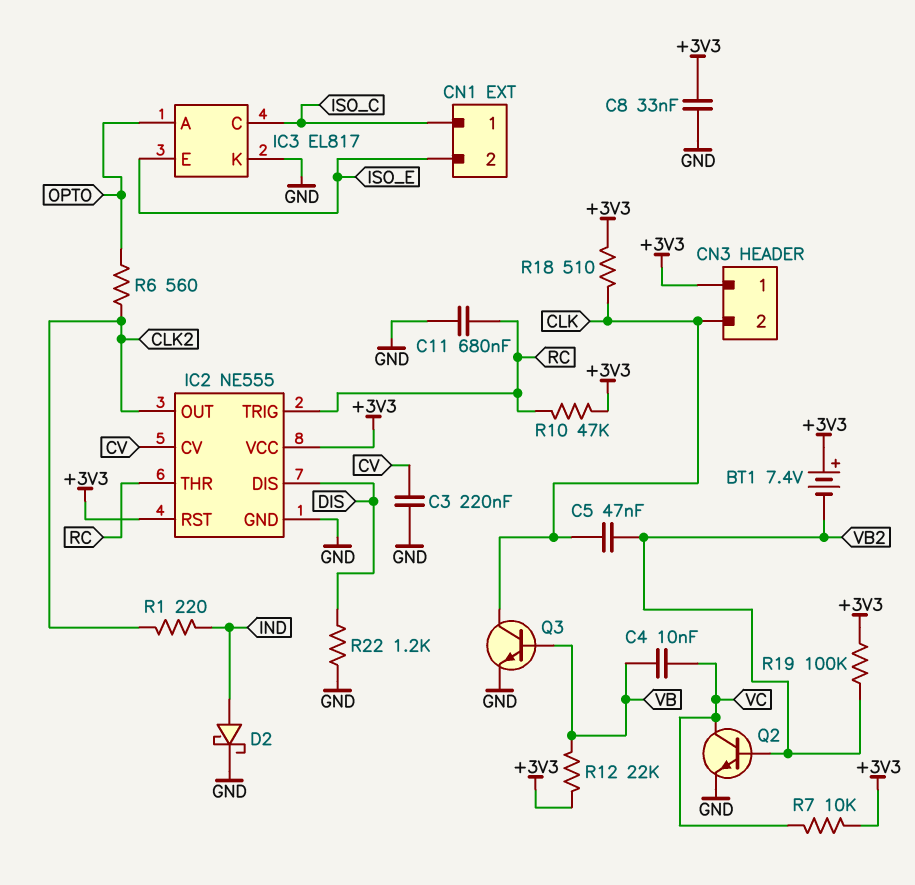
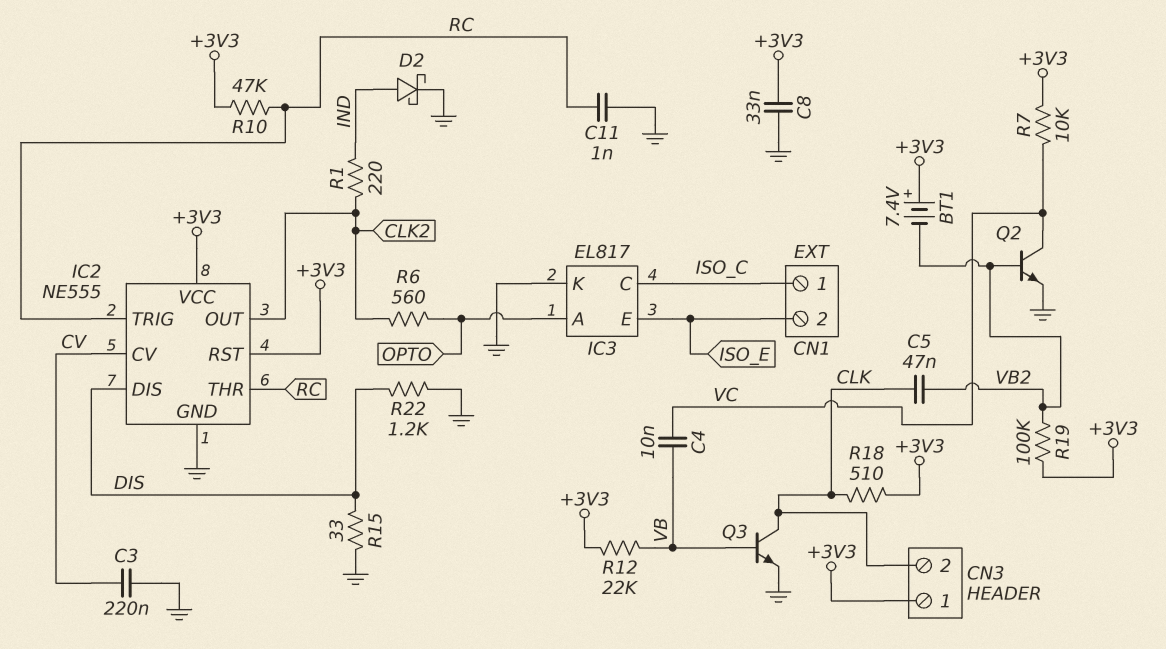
C11: 680nF (GND, RC) -> 1nF (GND, RC)
R15: none -> 33 (DIS, GND)

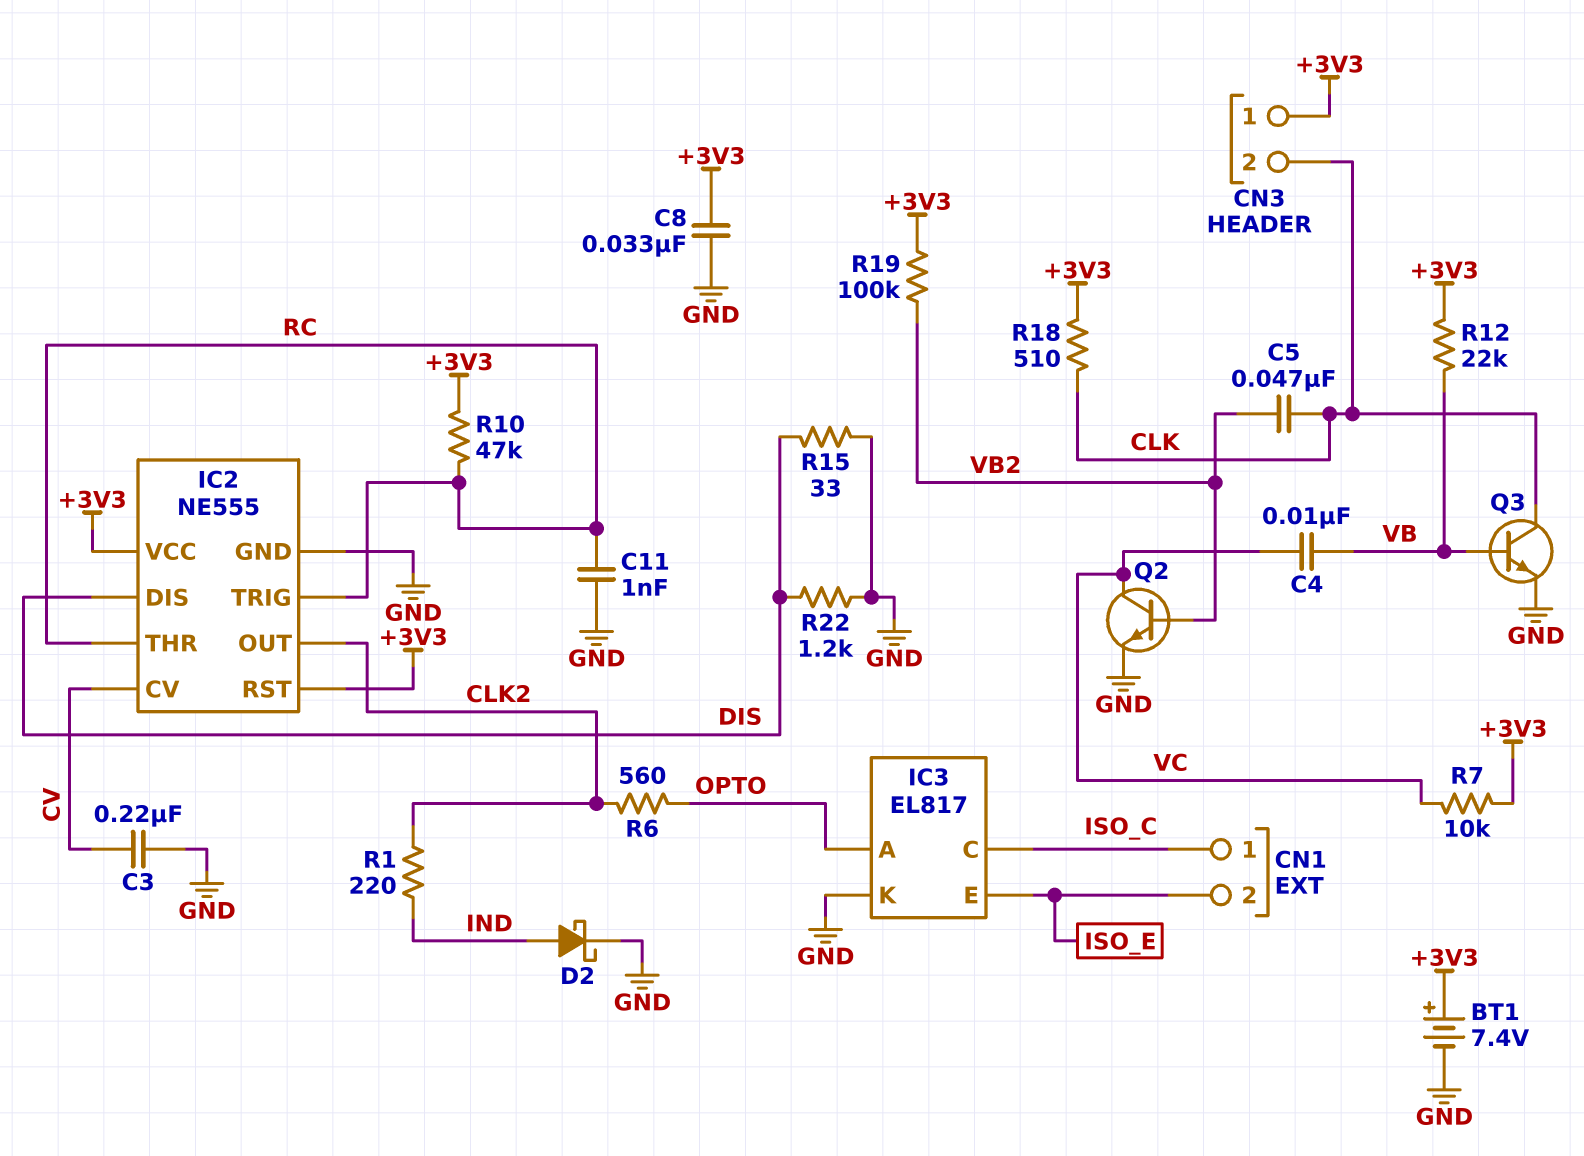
BT1: 7.4V (plus +3V3, minus VB2) -> 7.4V (plus +3V3, minus GND)

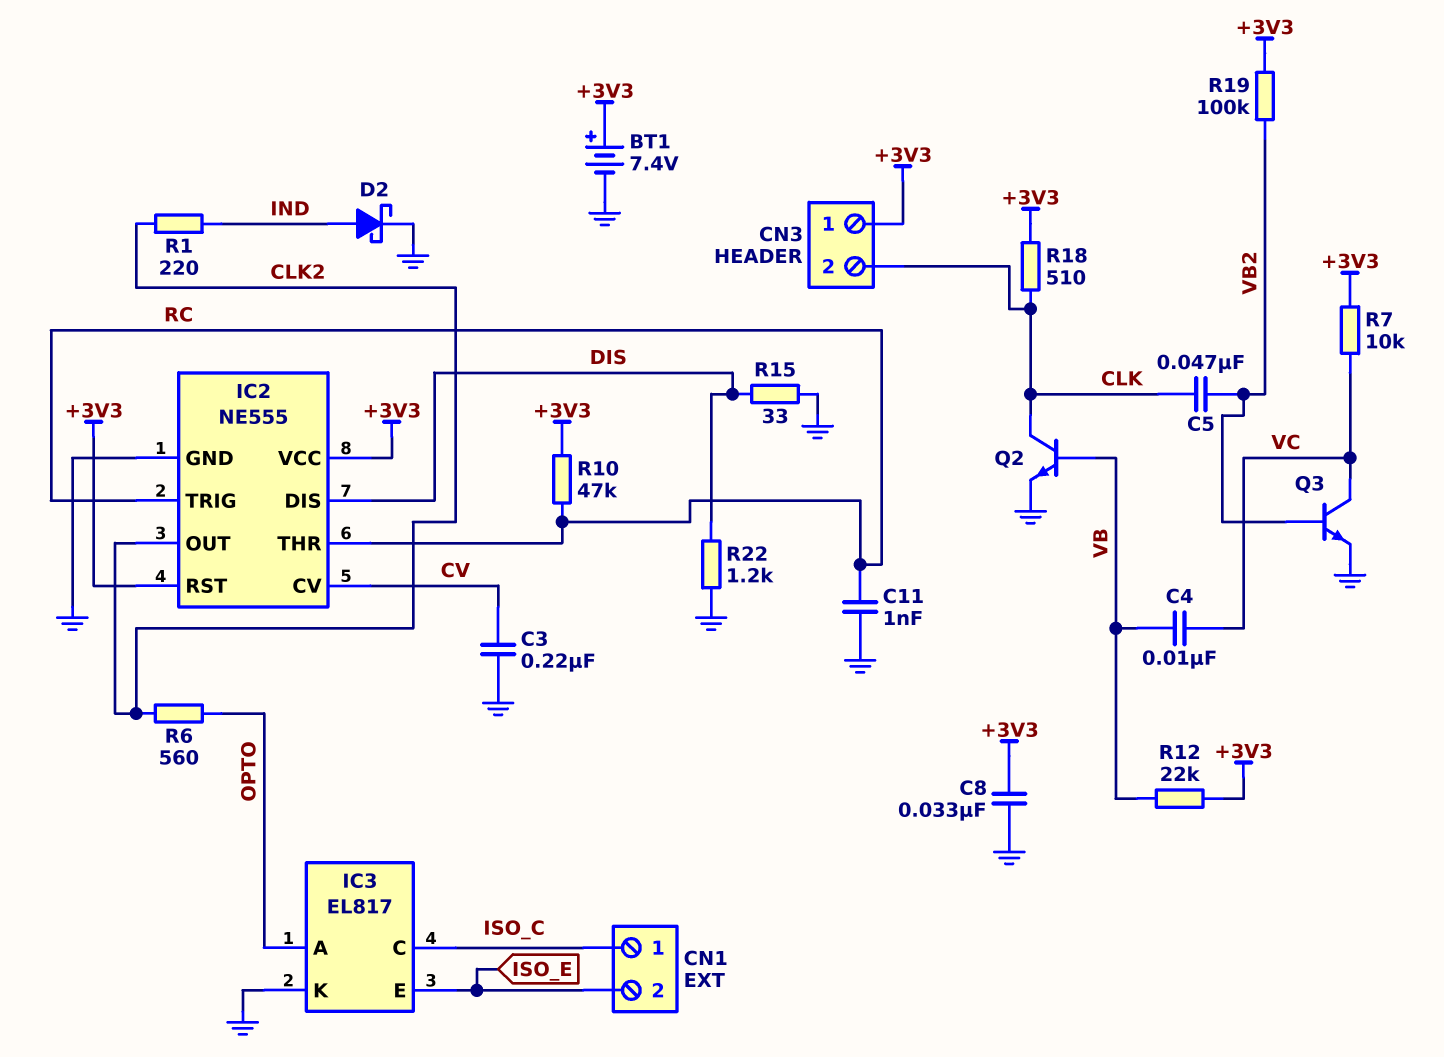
Q2: NPN (B VB2, C VC, E GND) -> NPN (B VB, C CLK, E GND)
Q3: NPN (B VB, C CLK, E GND) -> NPN (B VB2, C VC, E GND)

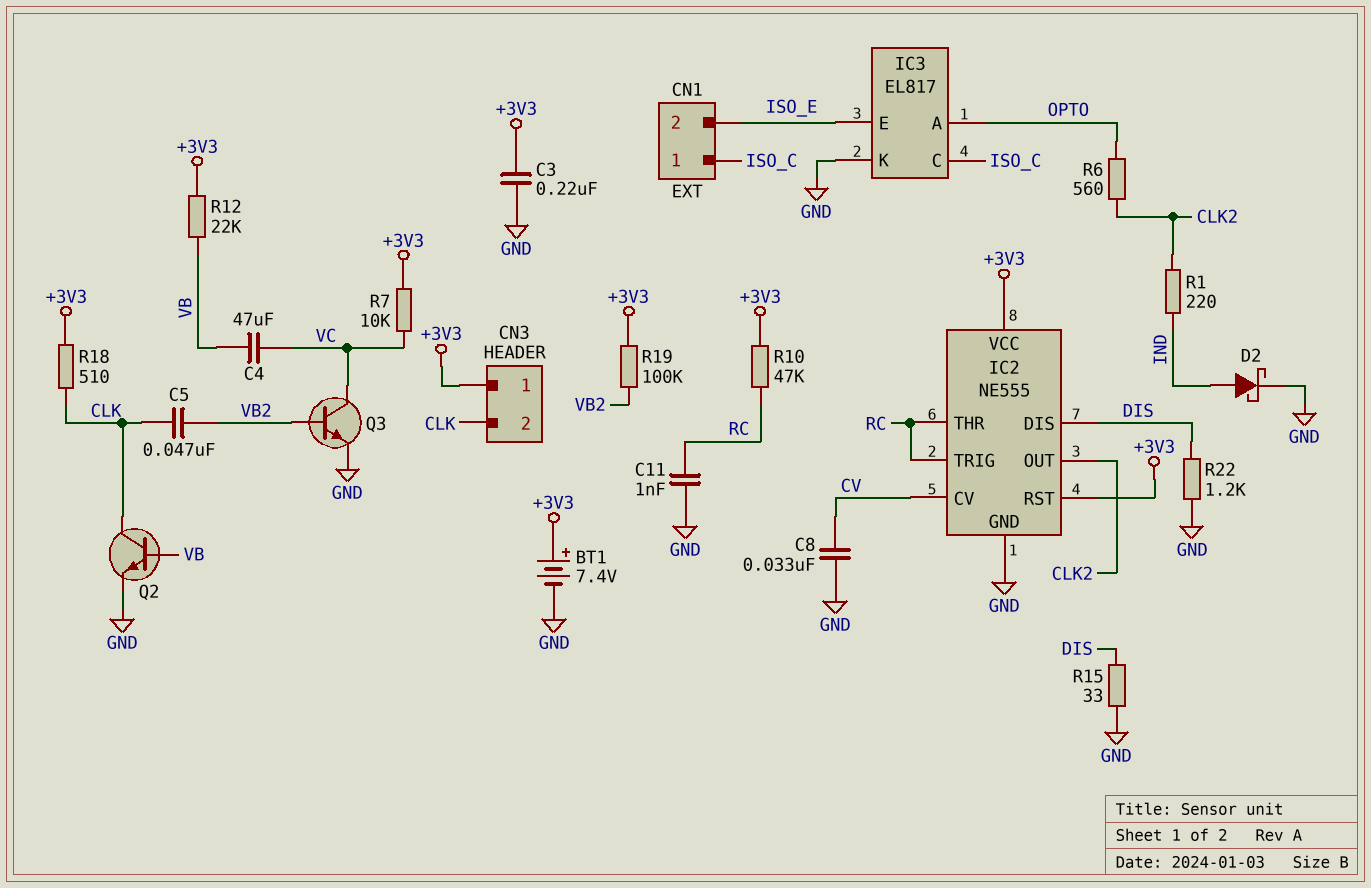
C3: 220nF (CV, GND) -> 220nF (+3V3, GND)
C4: 10nF (VB, VC) -> 47uF (VB, VC)
C8: 33nF (+3V3, GND) -> 33nF (CV, GND)

